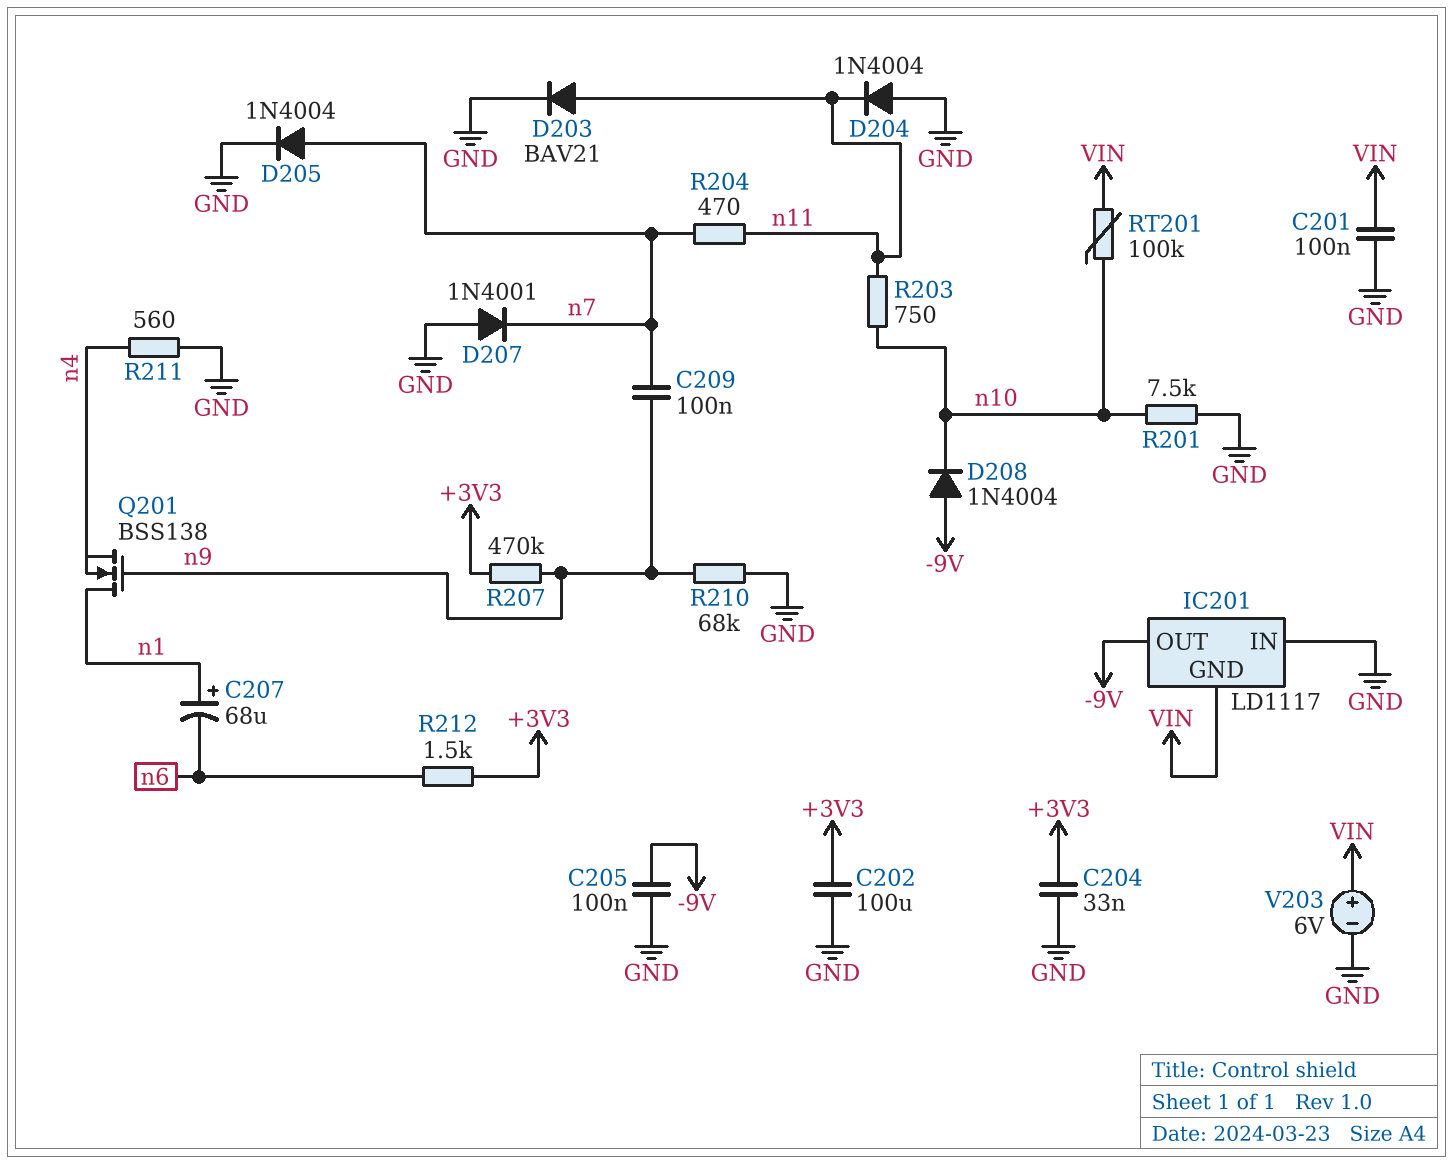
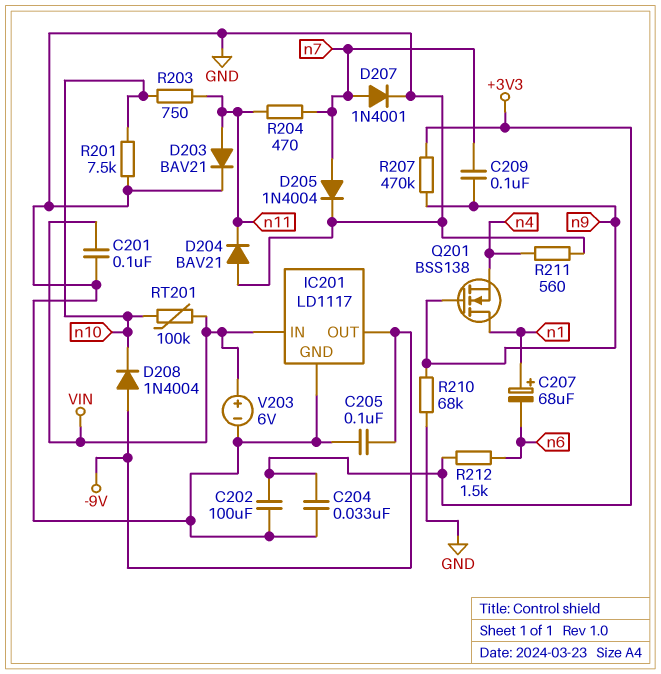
D204: diode 1N4004 (A GND, K n11) -> diode BAV21 (A GND, K n11)
D207: diode 1N4001 (A GND, K n7) -> diode 1N4001 (A n7, K GND)
IC201 pin GND: VIN -> GND
IC201 pin IN: GND -> VIN

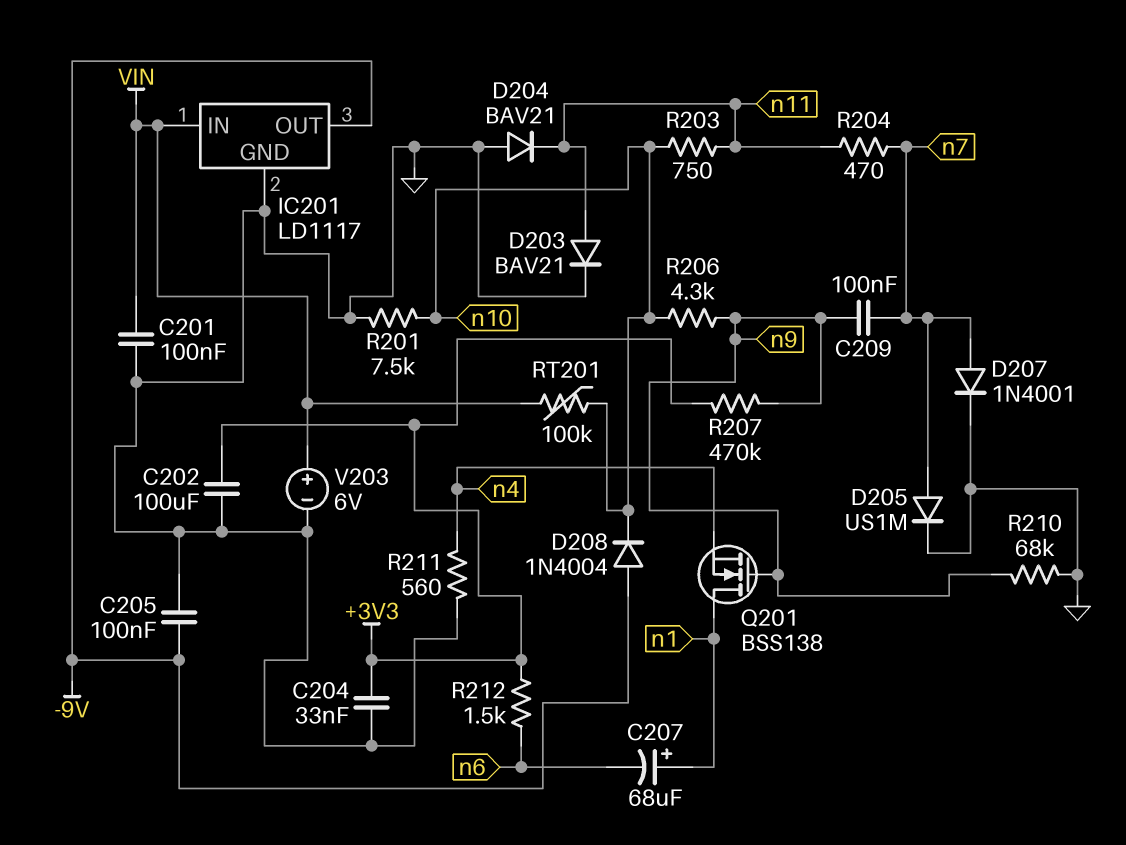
D205: diode 1N4004 (A n7, K GND) -> diode US1M (A n7, K GND)
R206: none -> 4.3k (n9, n10)

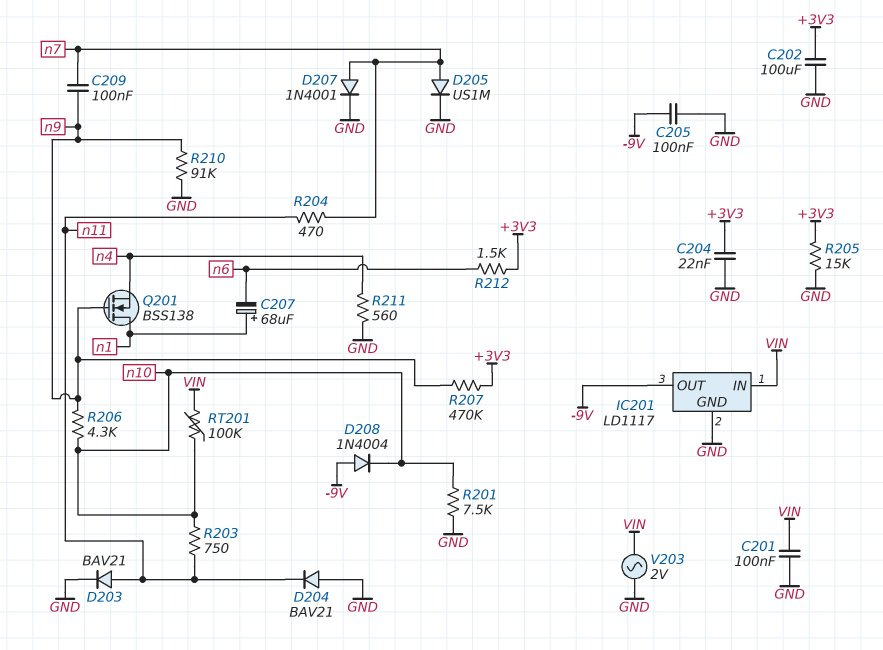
C204: 33nF (+3V3, GND) -> 22nF (+3V3, GND)
R205: none -> 15k (+3V3, GND)
R210: 68k (GND, n9) -> 91k (GND, n9)
V203: 6V (plus VIN, minus GND) -> AC 2V (GND, VIN)

